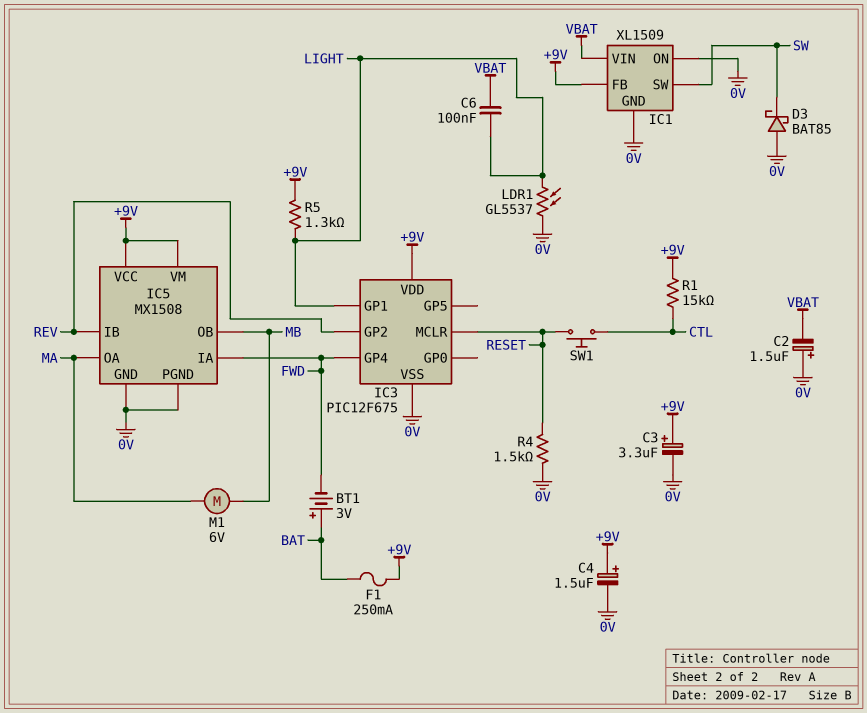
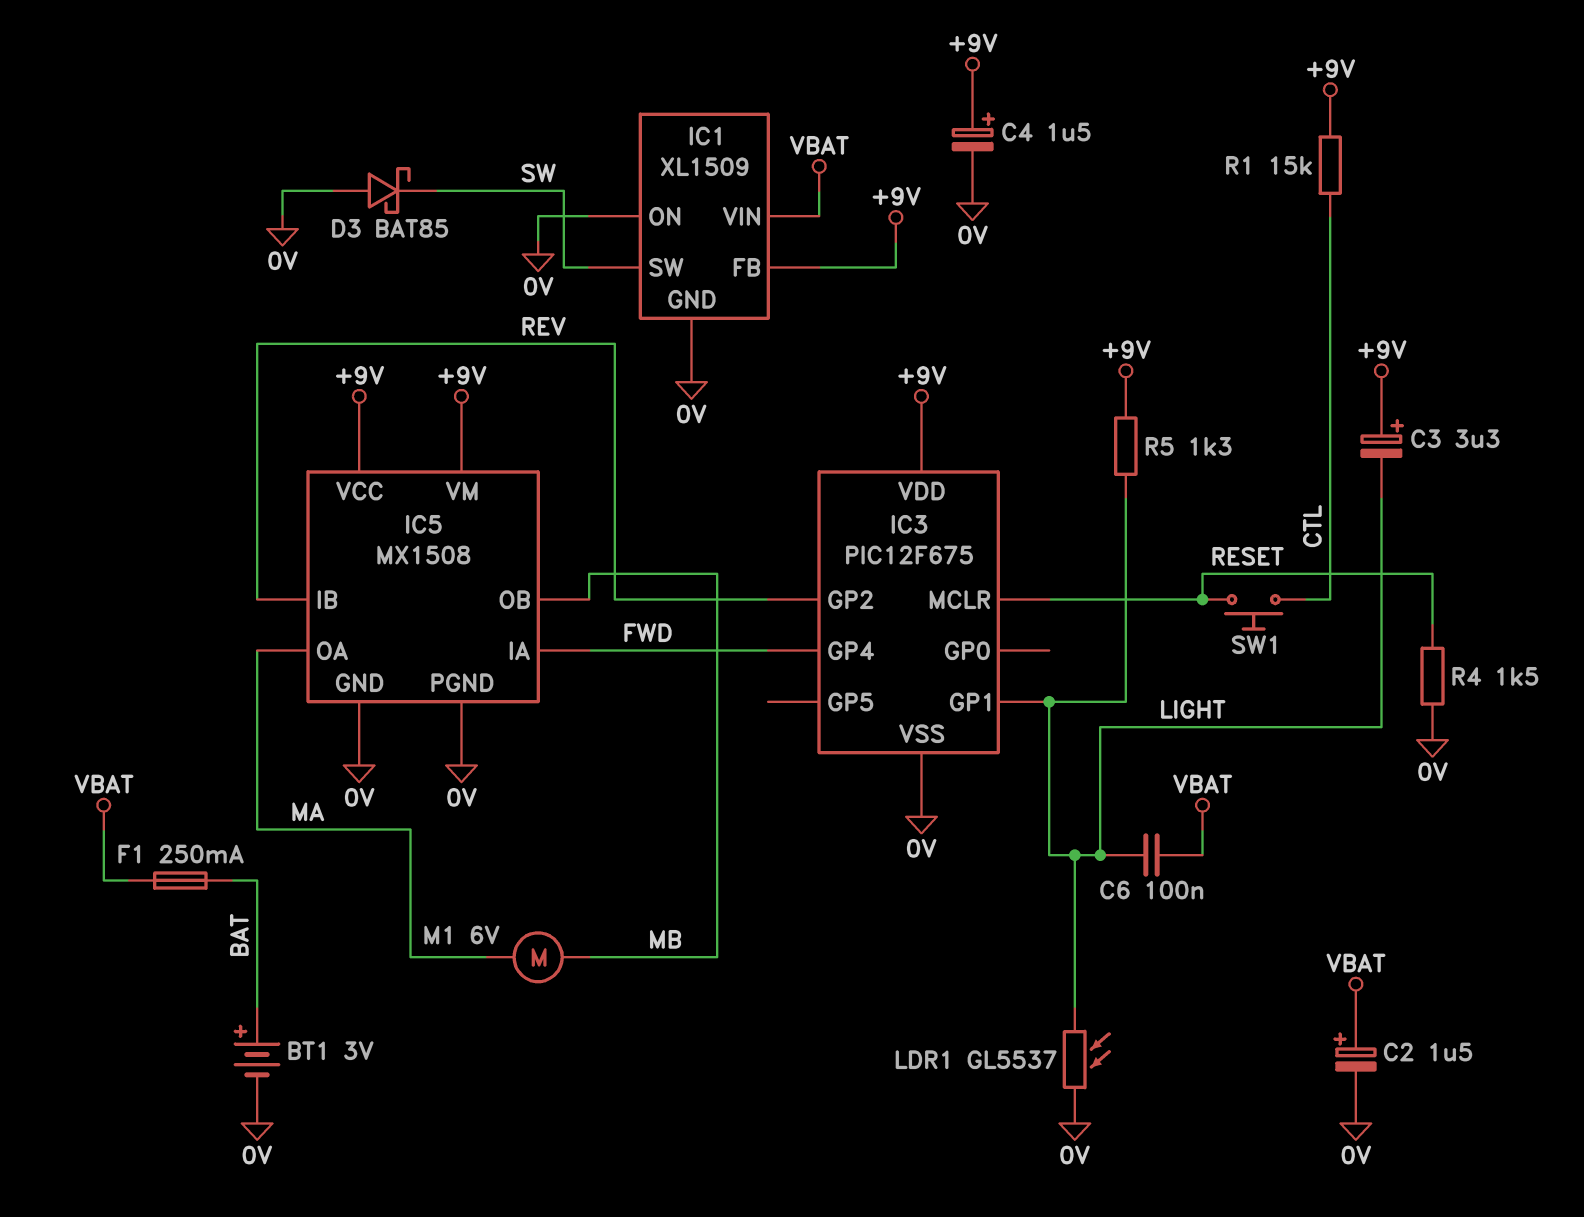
BT1: 3V (plus BAT, minus FWD) -> 3V (plus BAT, minus 0V)
C2: 1.5uF (plus 0V, minus VBAT) -> 1.5uF (plus VBAT, minus 0V)
C3: 3.3uF (plus +9V, minus 0V) -> 3.3uF (plus +9V, minus LIGHT)
F1: 250mA (+9V, BAT) -> 250mA (BAT, VBAT)

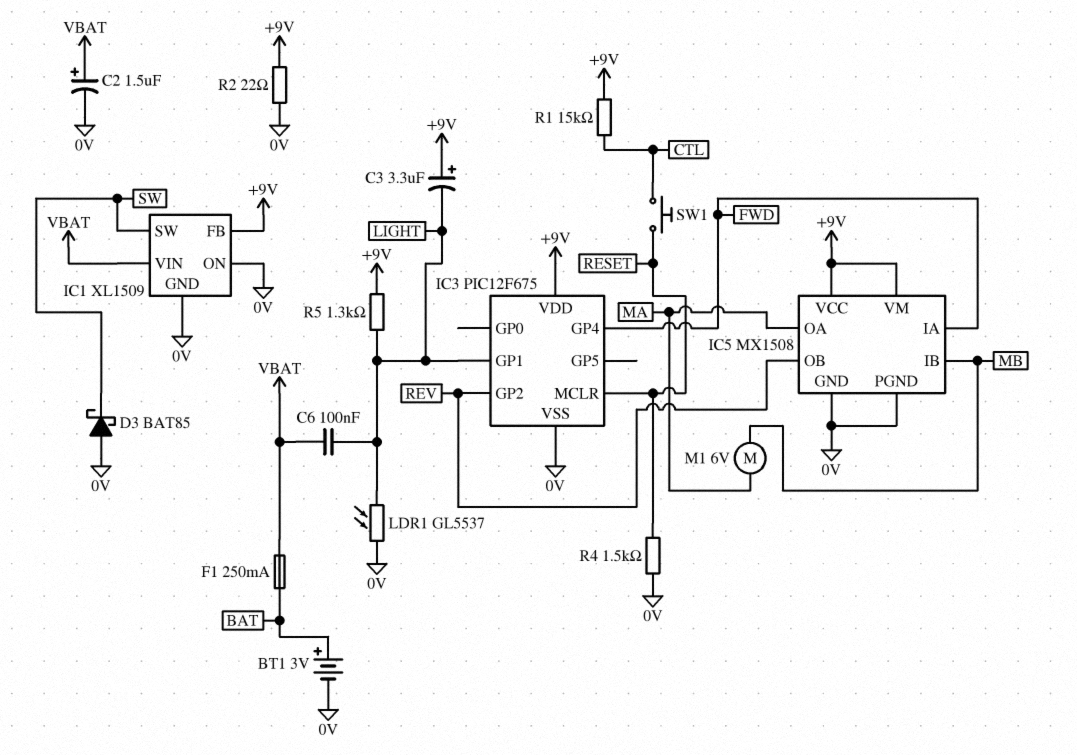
C4: 1.5uF (plus +9V, minus 0V) -> none
IC5 pin IB: REV -> MB
IC5 pin OB: MB -> REV
R2: none -> 22 (+9V, 0V)

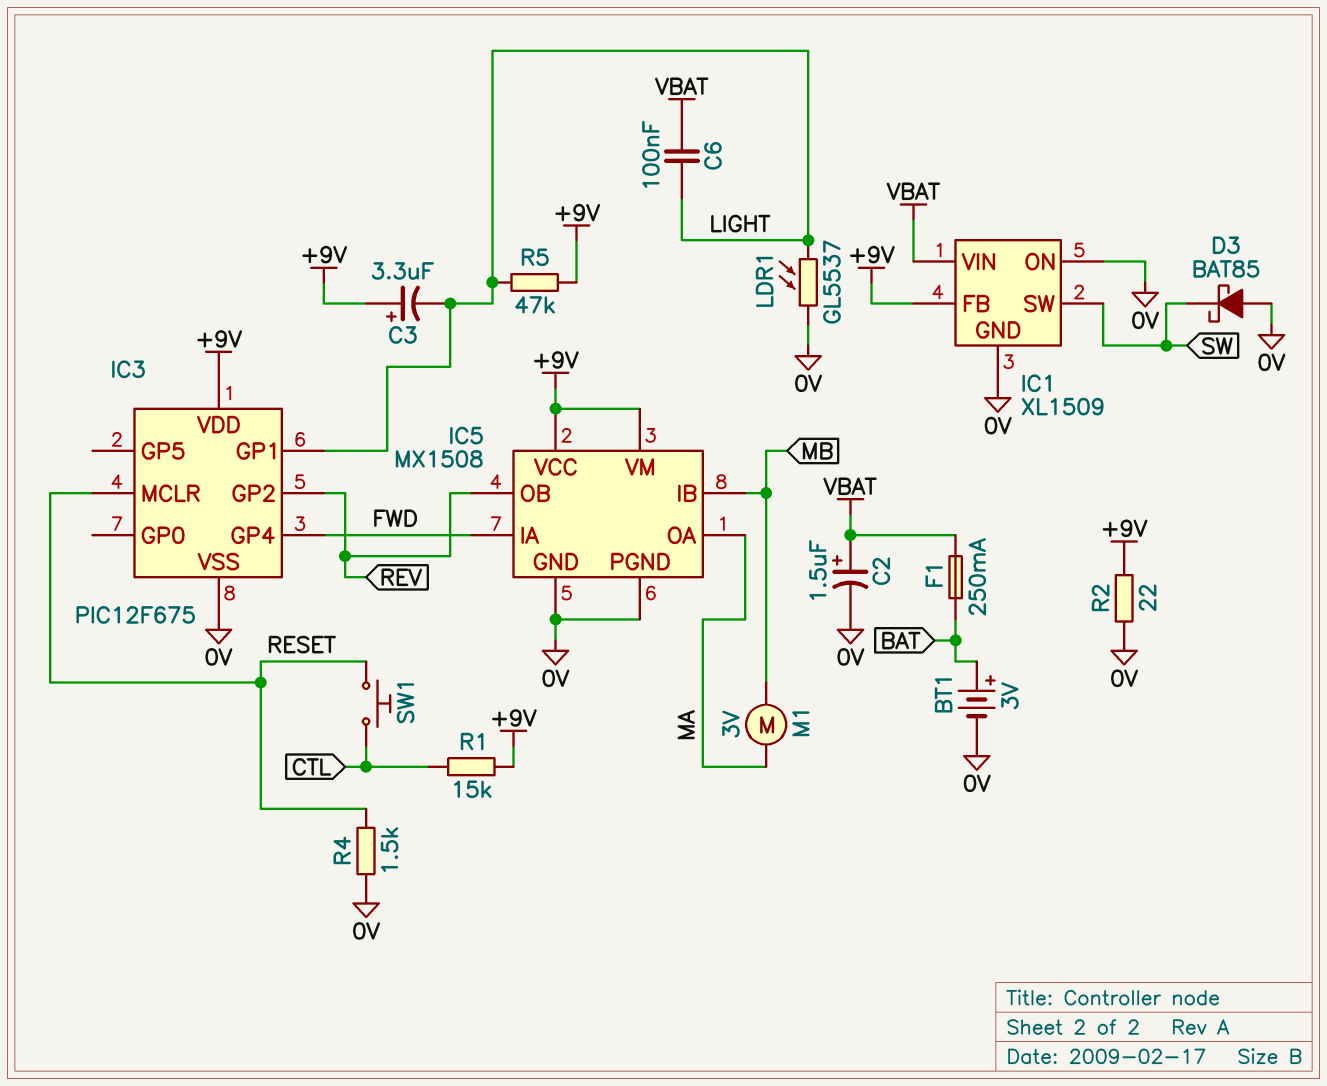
M1: motor 6V (MA, MB) -> motor 3V (MA, MB)
R5: 1.3k (+9V, LIGHT) -> 47k (+9V, LIGHT)

